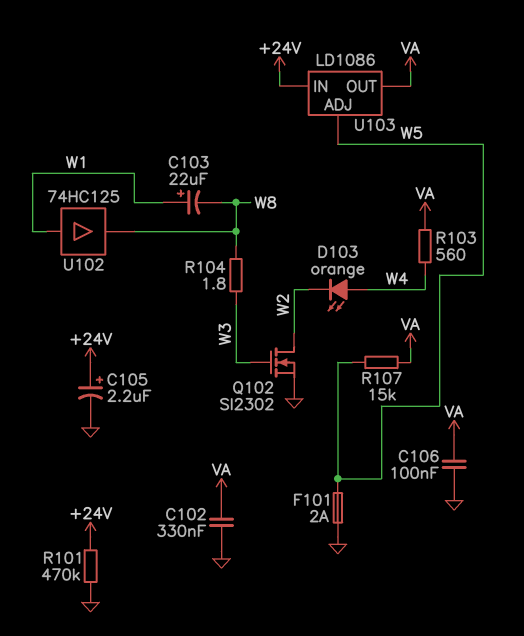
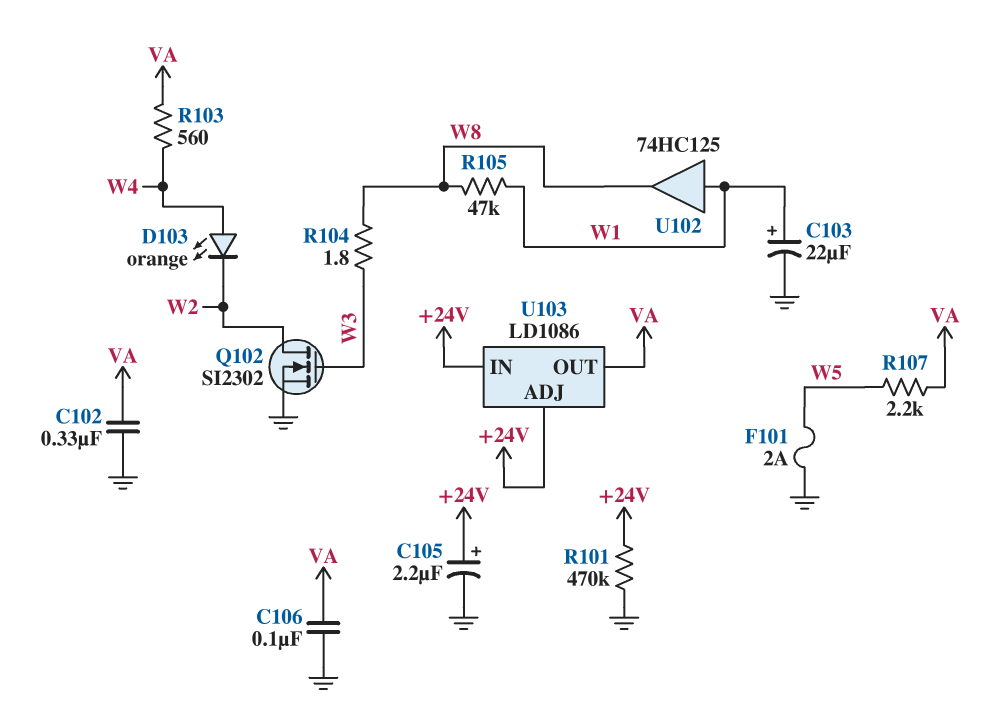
C103: 22uF (plus W1, minus W8) -> 22uF (plus W1, minus GND)
R105: none -> 47k (W1, W8)
R107: 15k (VA, W5) -> 2.2k (VA, W5)
U103 pin ADJ: W5 -> +24V

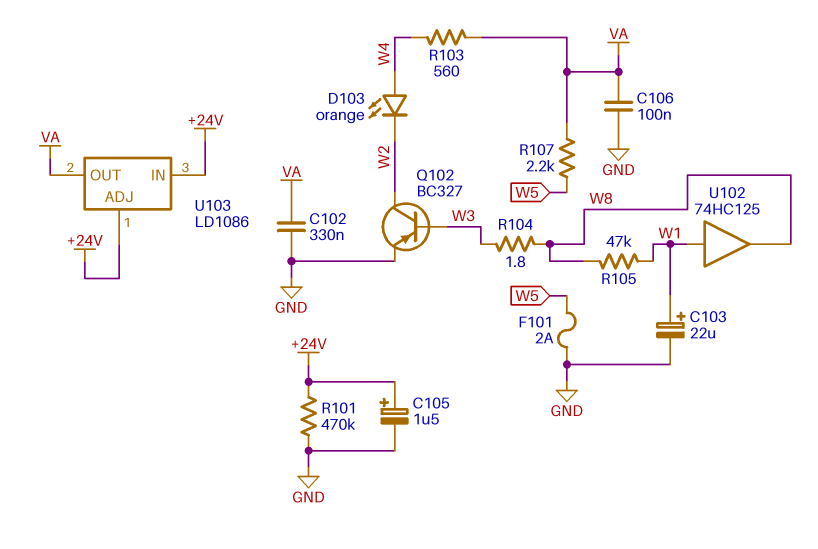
C105: 2.2uF (plus +24V, minus GND) -> 1.5uF (plus +24V, minus GND)
Q102: NMOS SI2302 (G W3, D W2, S GND) -> PNP BC327 (B W3, C W2, E GND)

